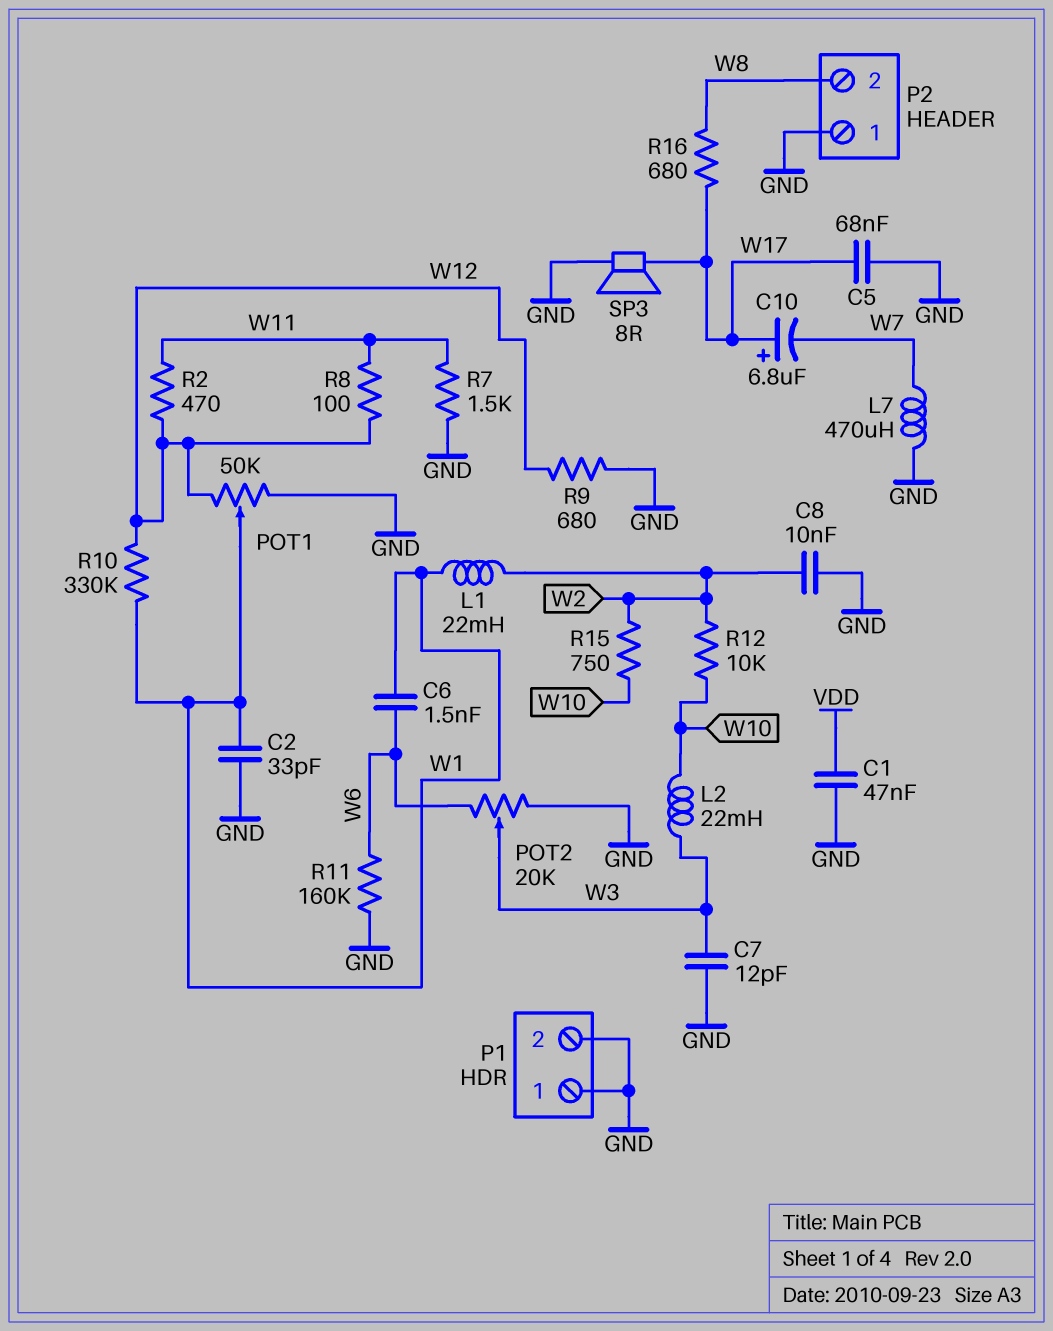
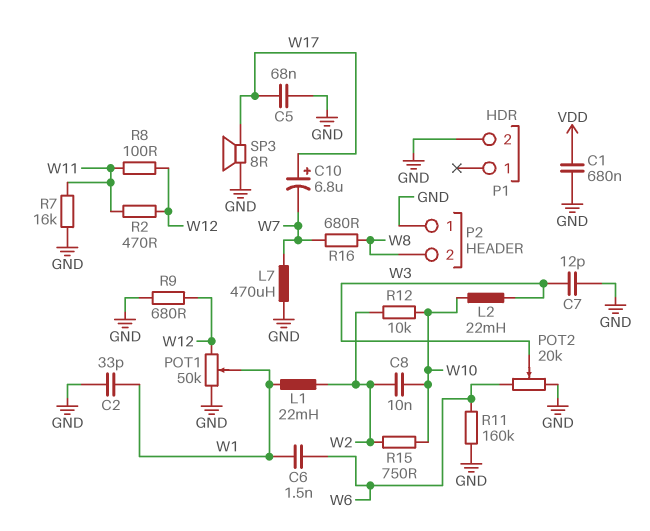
C1: 47nF (GND, VDD) -> 680nF (GND, VDD)
C8: 10nF (GND, W2) -> 10nF (W2, W10)
P1 pin 1: GND -> none
R7: 1.5k (GND, W11) -> 16k (GND, W11)
R10: 330k (W1, W12) -> none
R16: 680 (W8, W17) -> 680 (W7, W8)

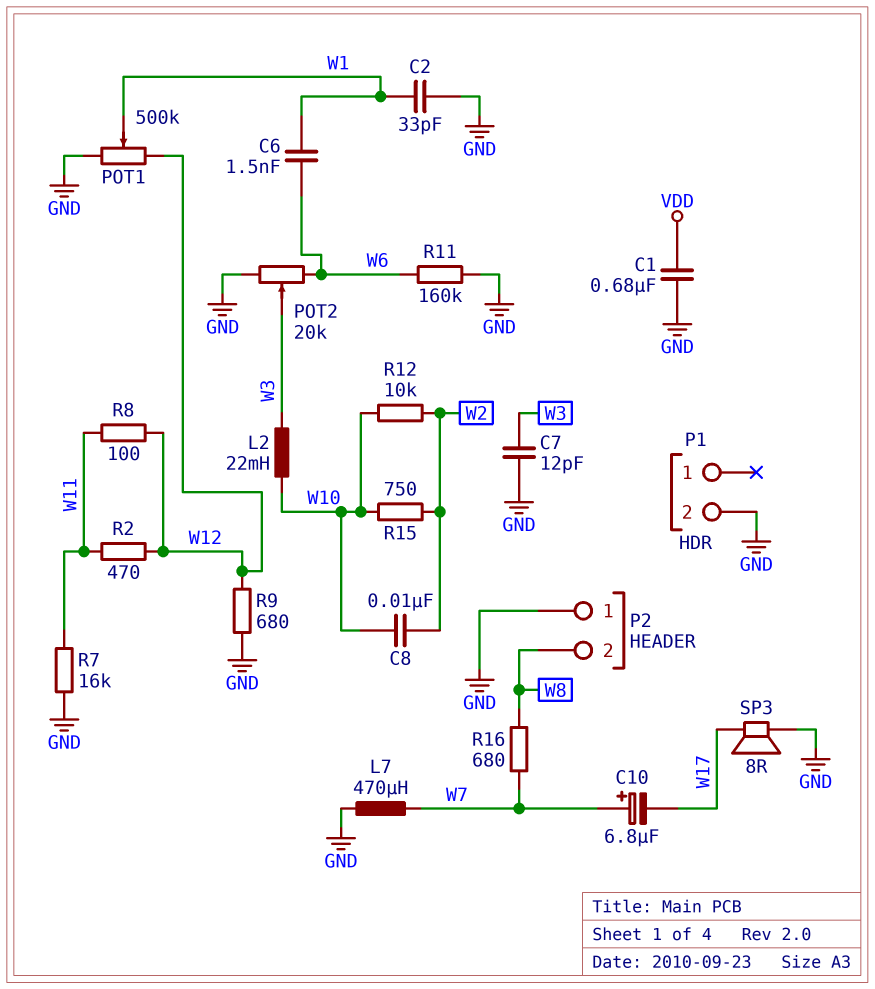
C5: 68nF (GND, W17) -> none
C10: 6.8uF (plus W17, minus W7) -> 6.8uF (plus W7, minus W17)
L1: 22mH (W1, W2) -> none
POT1: 50k (GND, W12, wiper W1) -> 500k (GND, W12, wiper W1)

